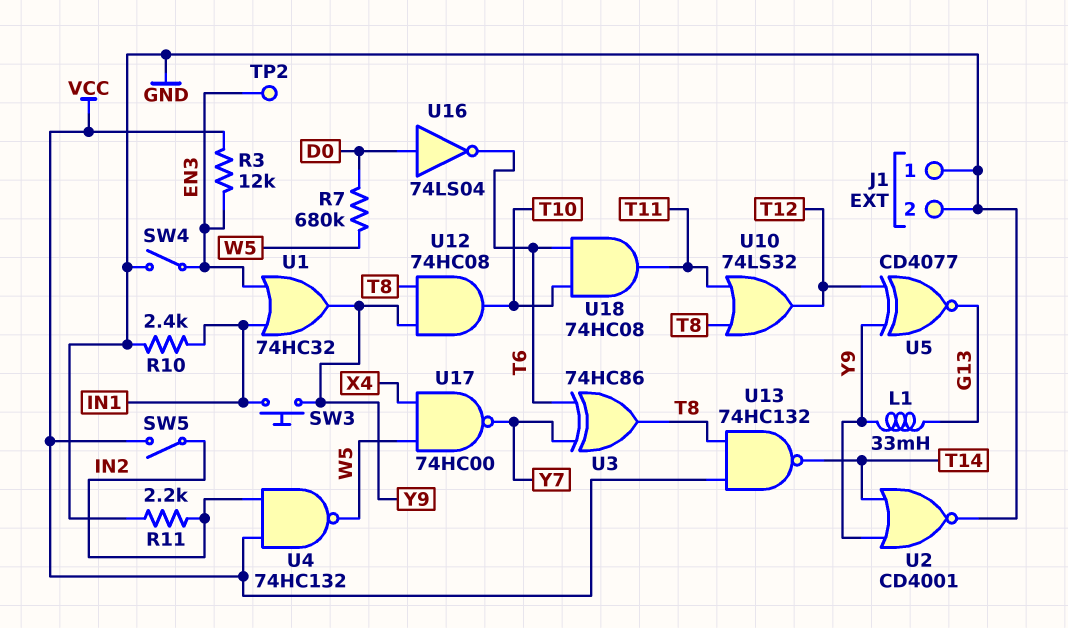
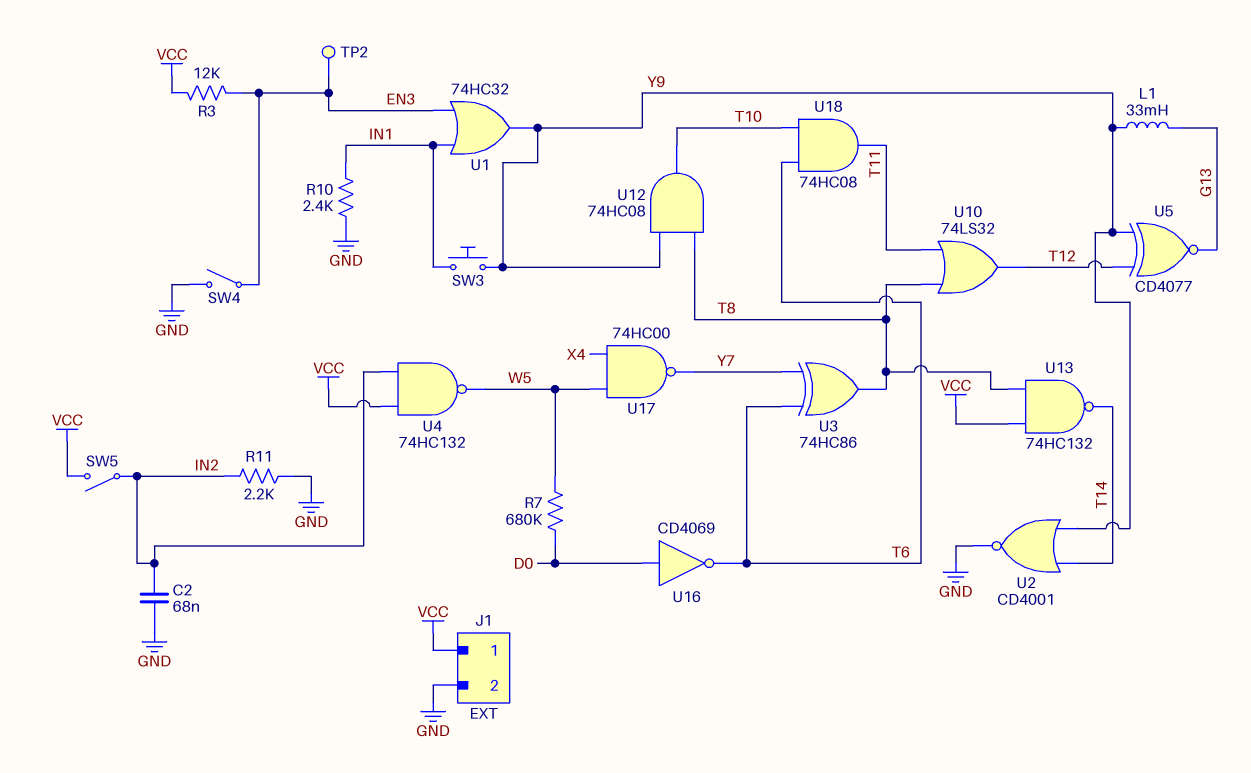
C2: none -> 68nF (GND, IN2)
J1 pin 1: GND -> VCC
U16: NOT 74LS04 (in D0, out T6) -> NOT CD4069 (in D0, out T6)

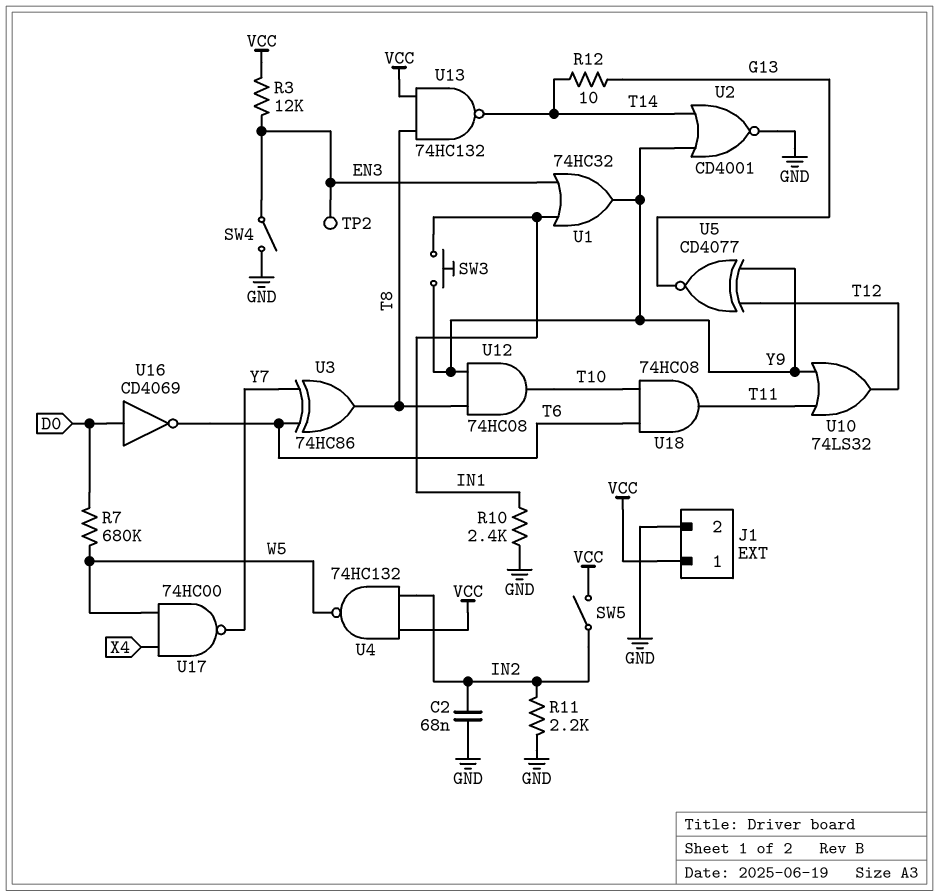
L1: 33mH (G13, Y9) -> none
R12: none -> 10 (G13, T14)
U10: OR 74LS32 (in T8, in T11, out T12) -> OR 74LS32 (in T11, in Y9, out T12)

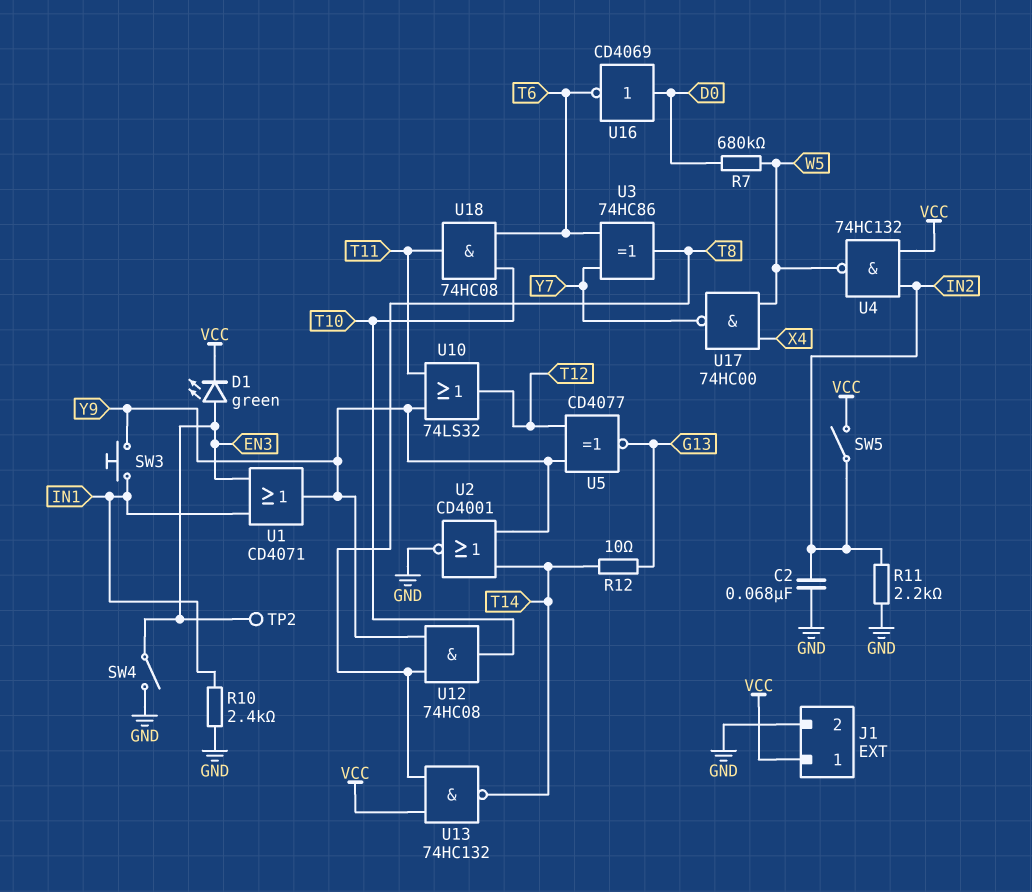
D1: none -> LED green (A EN3, K VCC)
R3: 12k (EN3, VCC) -> none
U1: OR 74HC32 (in EN3, in IN1, out Y9) -> OR CD4071 (in EN3, in IN1, out Y9)

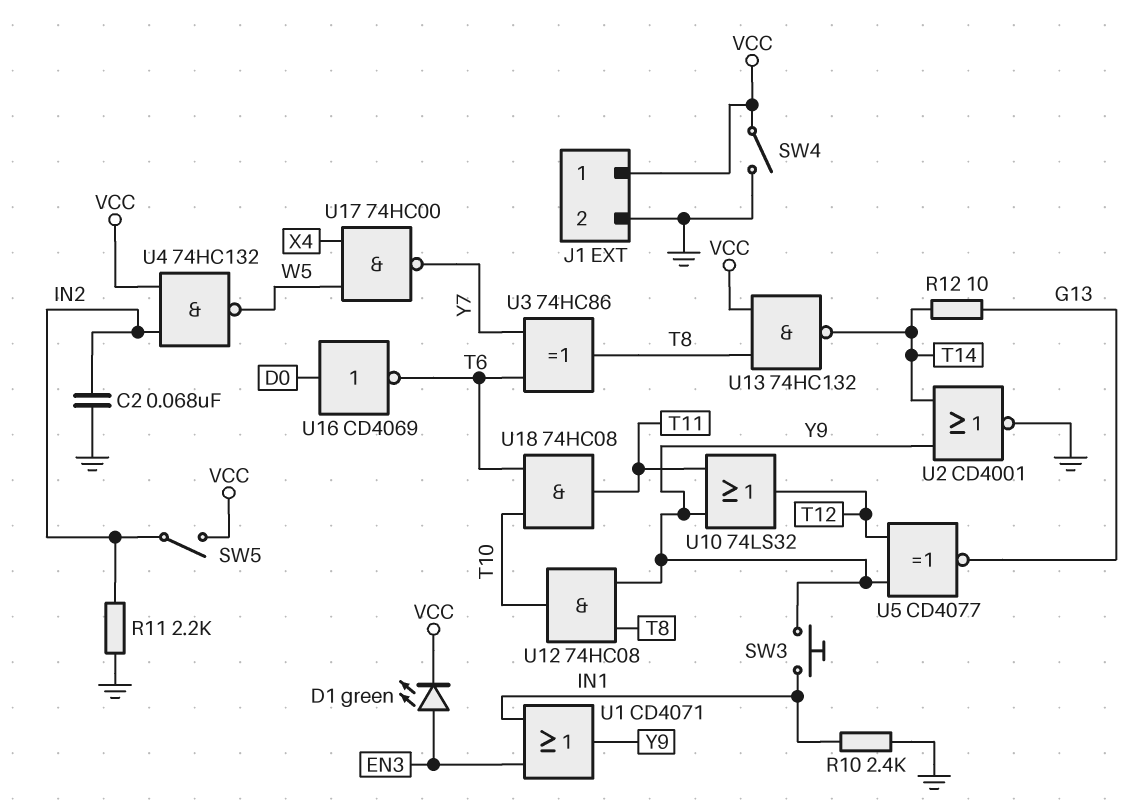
R7: 680k (D0, W5) -> none
SW4: switch (EN3, GND) -> switch (GND, VCC)
TP2: test point (EN3) -> none

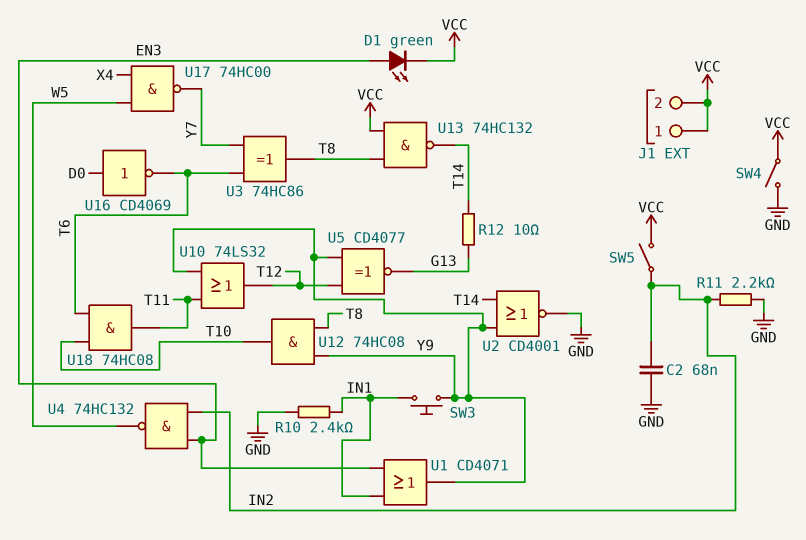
J1 pin 2: GND -> VCC
U4: NAND 74HC132 (in IN2, in VCC, out W5) -> NAND 74HC132 (in EN3, in IN2, out W5)

